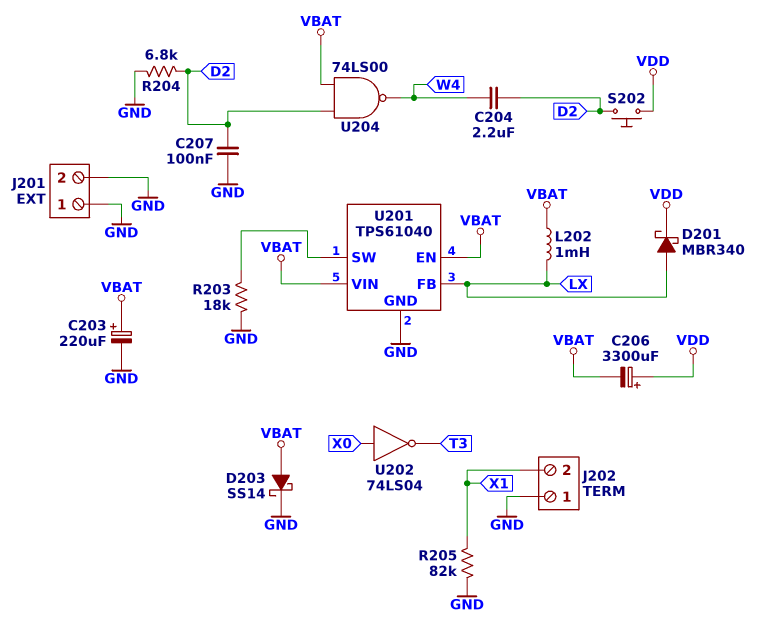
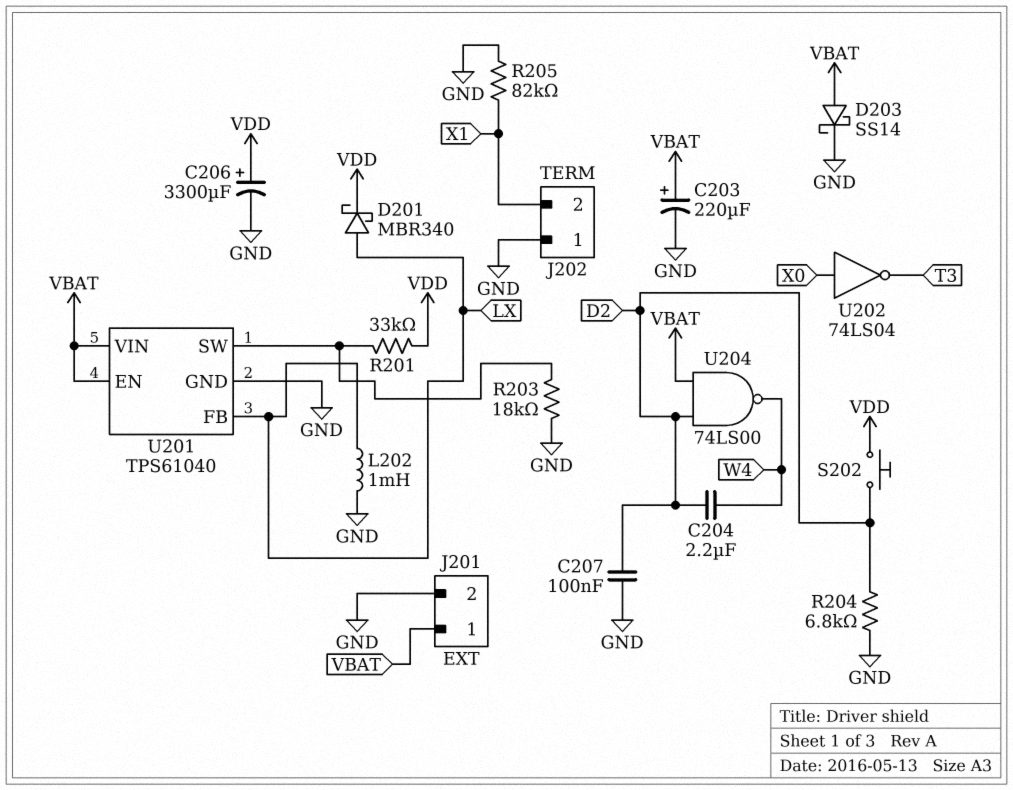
C206: 3300uF (plus VDD, minus VBAT) -> 3300uF (plus VDD, minus GND)
J201 pin 1: GND -> VBAT
L202: 1mH (LX, VBAT) -> 1mH (GND, LX)
R201: none -> 33k (U201/SW, VDD)

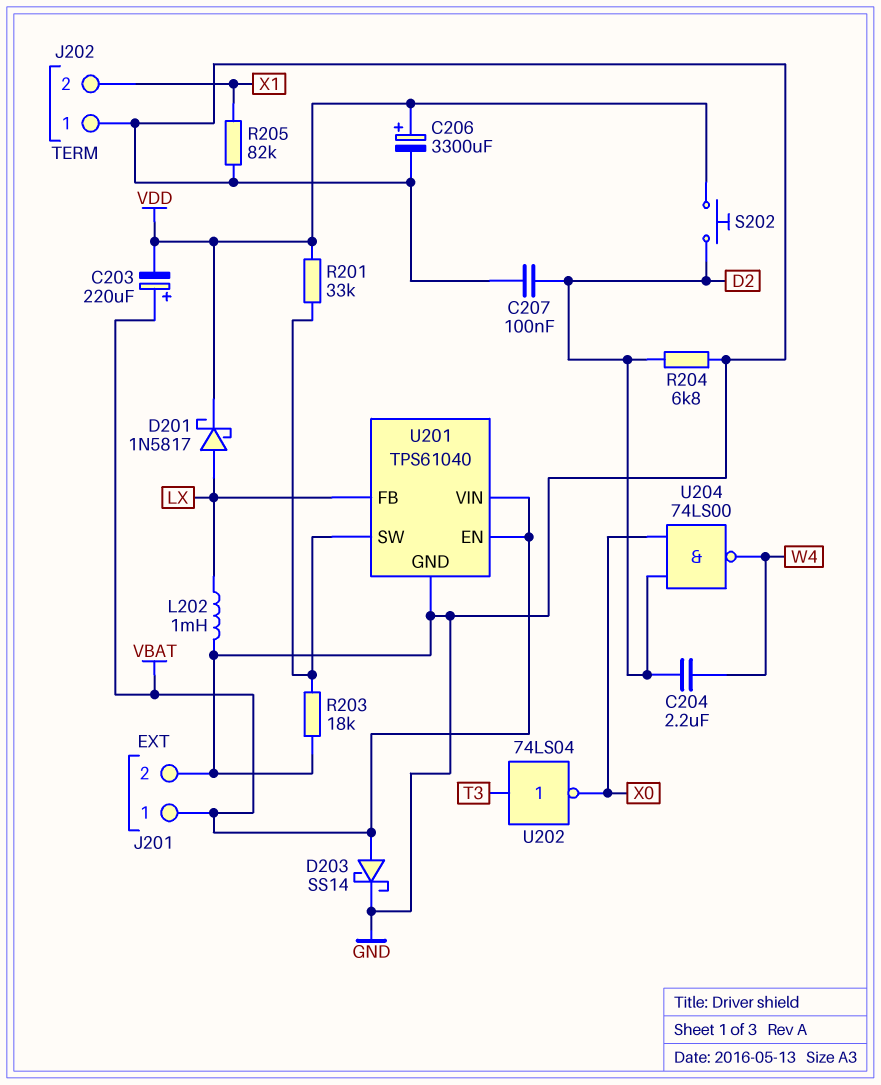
C203: 220uF (plus VBAT, minus GND) -> 220uF (plus VBAT, minus VDD)
D201: schottky MBR340 (A LX, K VDD) -> schottky 1N5817 (A LX, K VDD)
U202: NOT 74LS04 (in X0, out T3) -> NOT 74LS04 (in T3, out X0)
U204: NAND 74LS00 (in D2, in VBAT, out W4) -> NAND 74LS00 (in D2, in X0, out W4)

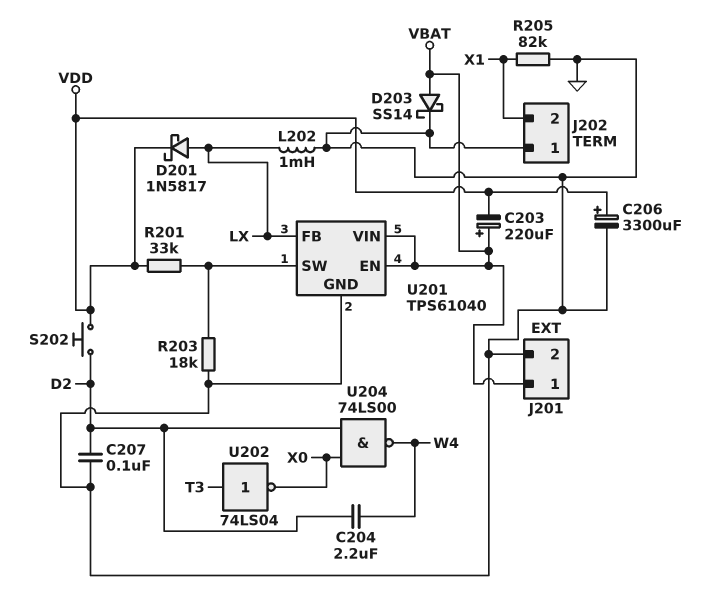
R204: 6.8k (D2, GND) -> none

